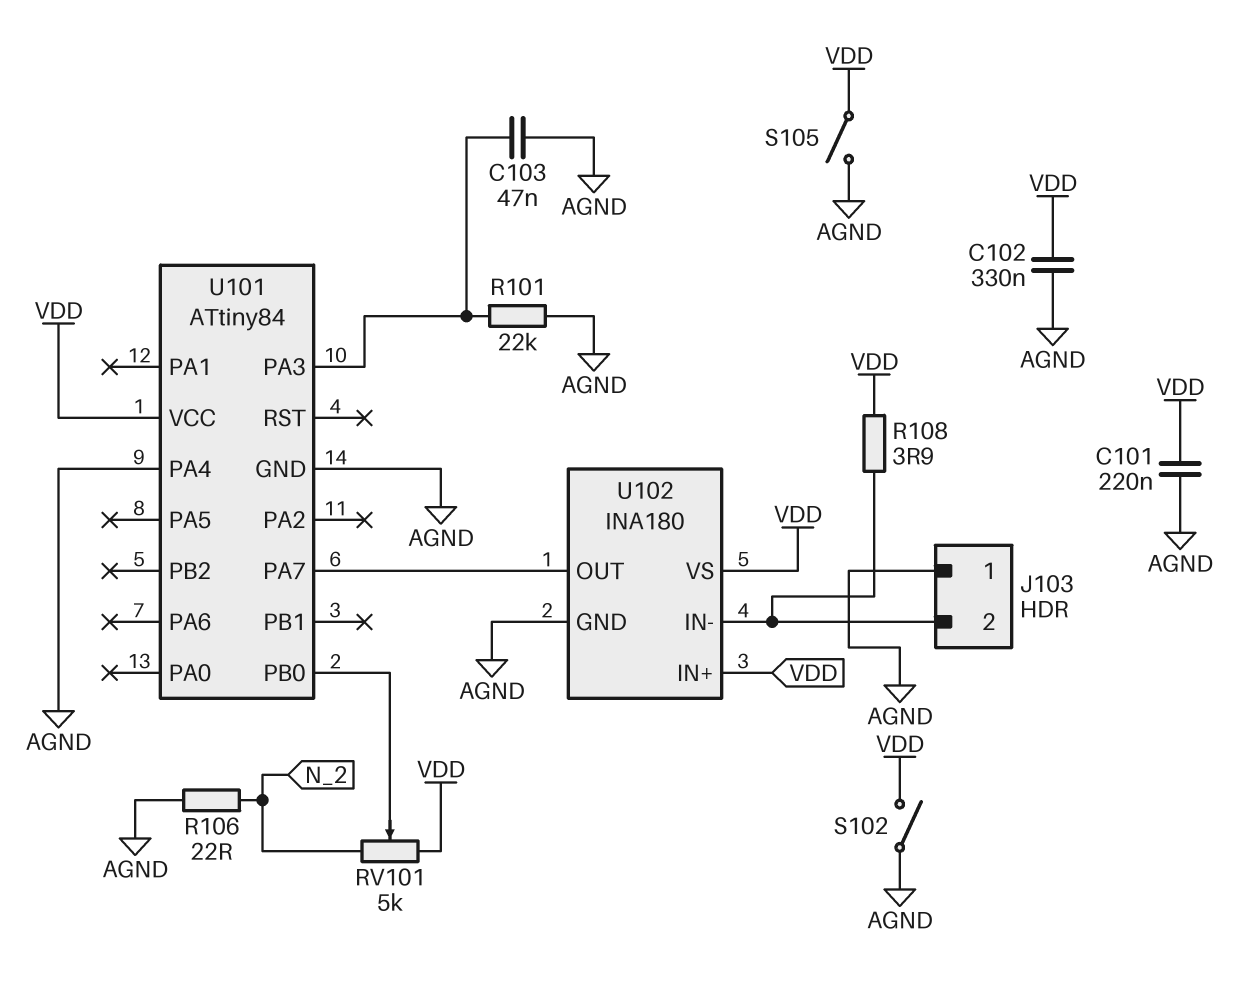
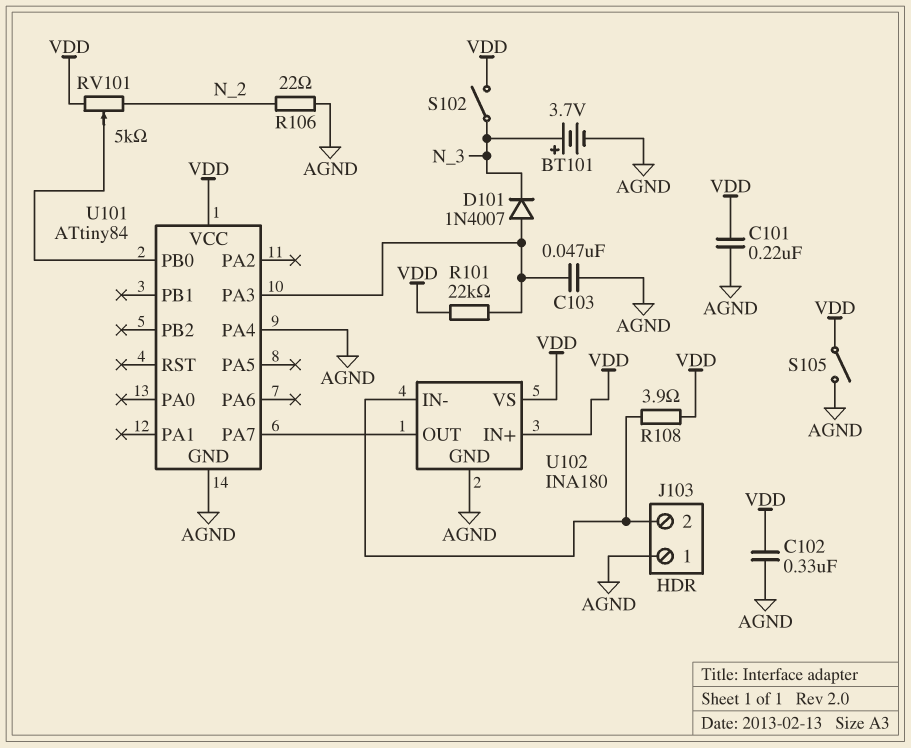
BT101: none -> 3.7V (plus N_3, minus AGND)
D101: none -> diode 1N4007 (A U101/PA3, K N_3)
R101: 22k (AGND, U101/PA3) -> 22k (U101/PA3, VDD)
S102: switch (AGND, VDD) -> switch (N_3, VDD)

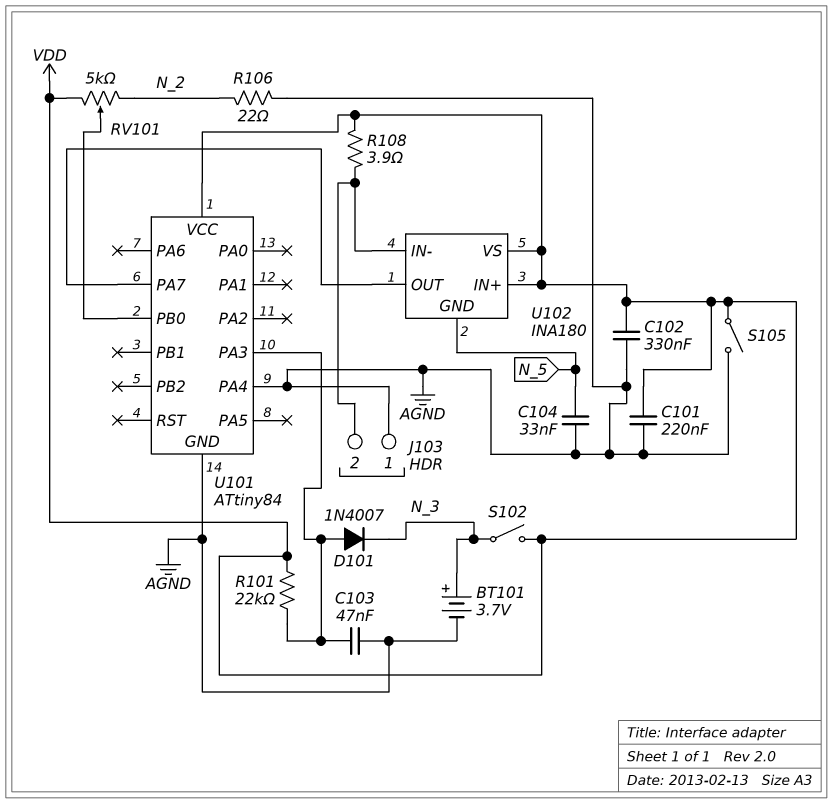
C104: none -> 33nF (AGND, N_5)
U102 pin GND: AGND -> N_5

